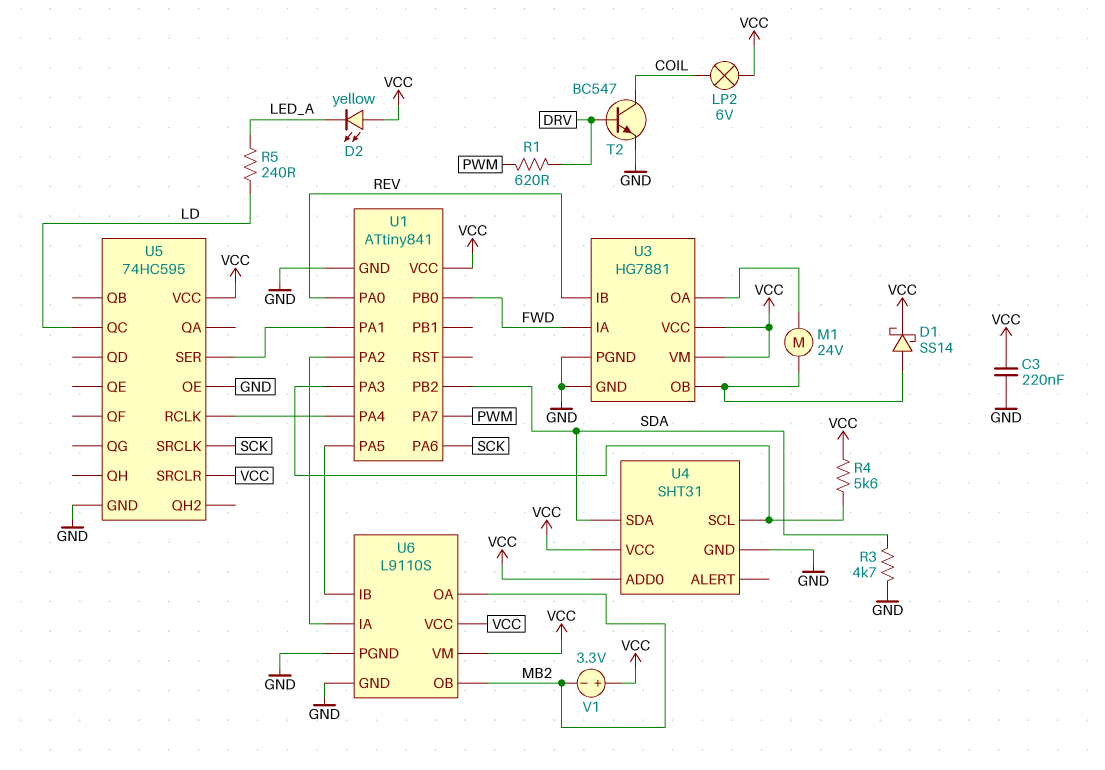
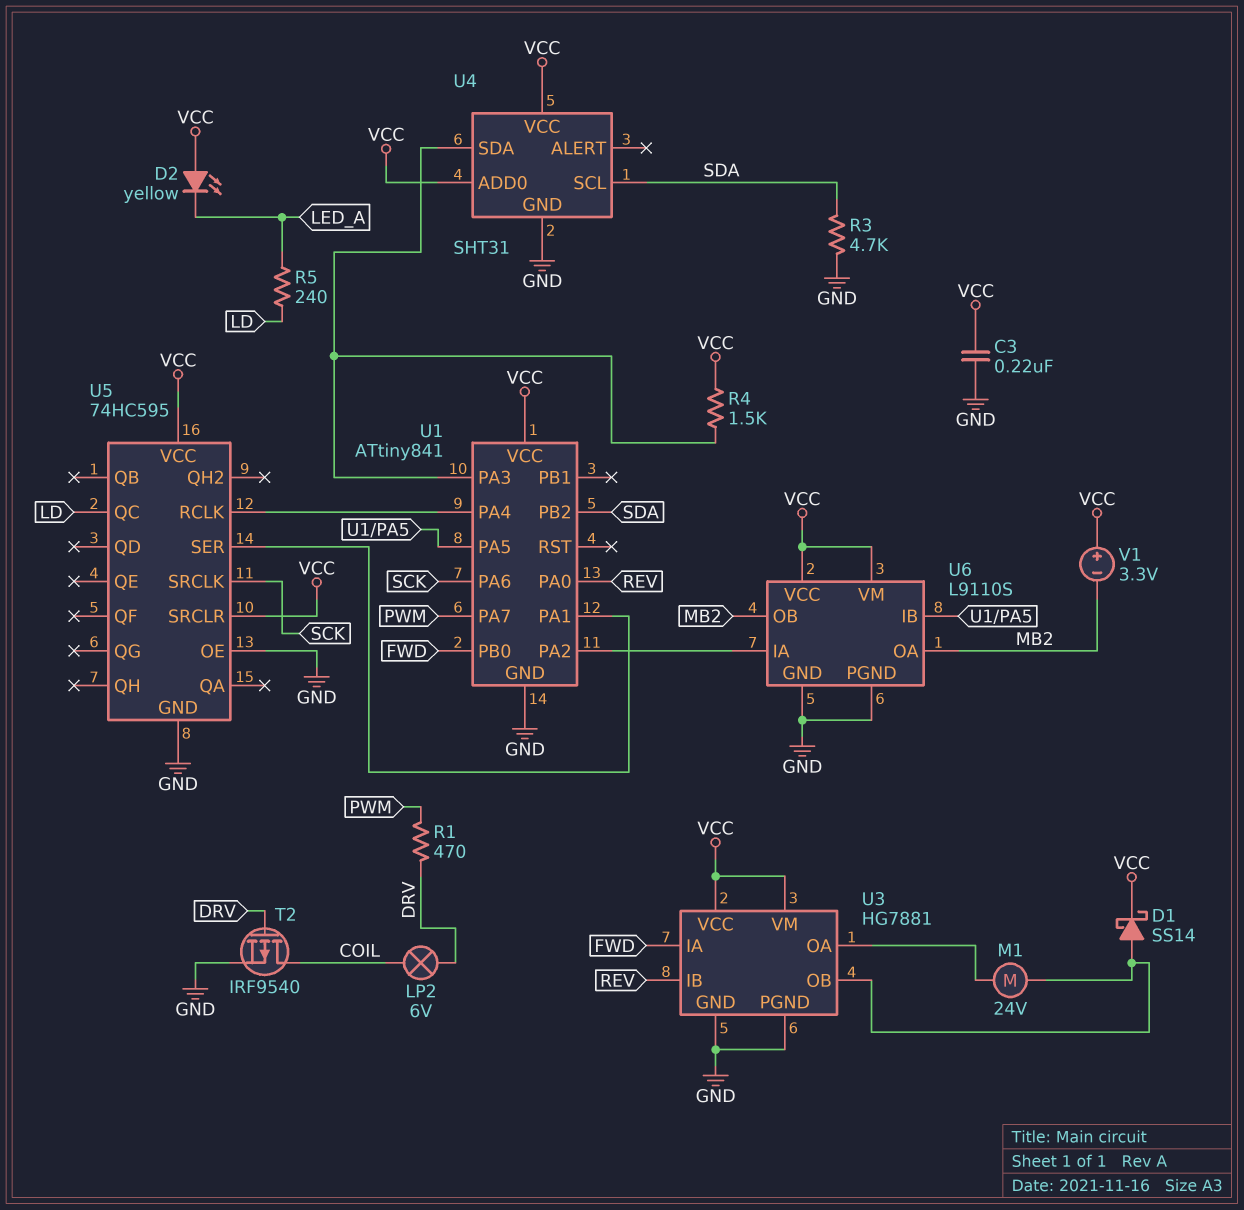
LP2: lamp 6V (COIL, VCC) -> lamp 6V (COIL, DRV)
R1: 620 (DRV, PWM) -> 470 (DRV, PWM)
R4: 5.6k (U1/PA3, VCC) -> 1.5k (U1/PA3, VCC)
T2: NPN BC547 (B DRV, C COIL, E GND) -> PMOS IRF9540 (G DRV, D COIL, S GND)
U4 pin SCL: U1/PA3 -> SDA
U4 pin SDA: SDA -> U1/PA3

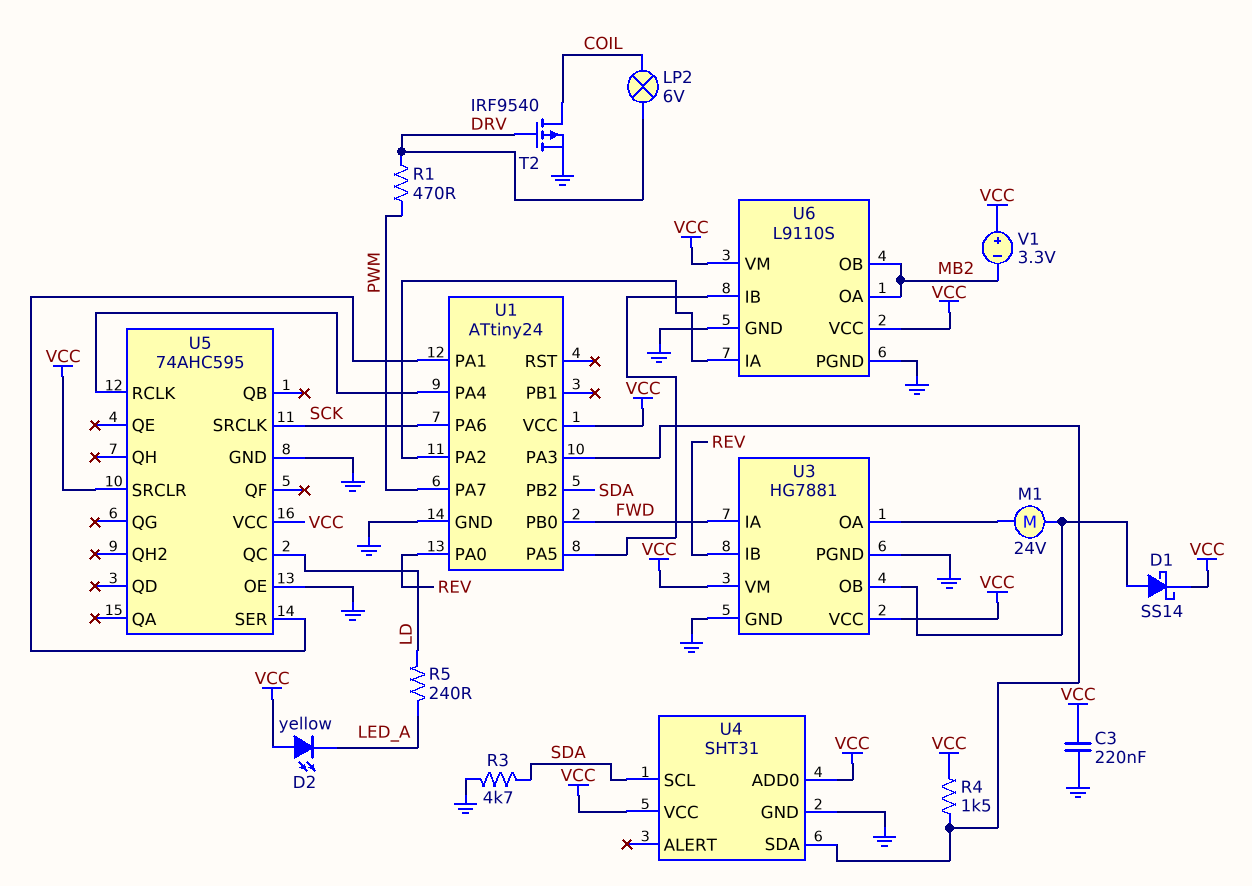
U1: ATtiny841 -> ATtiny24
U5: 74HC595 -> 74AHC595

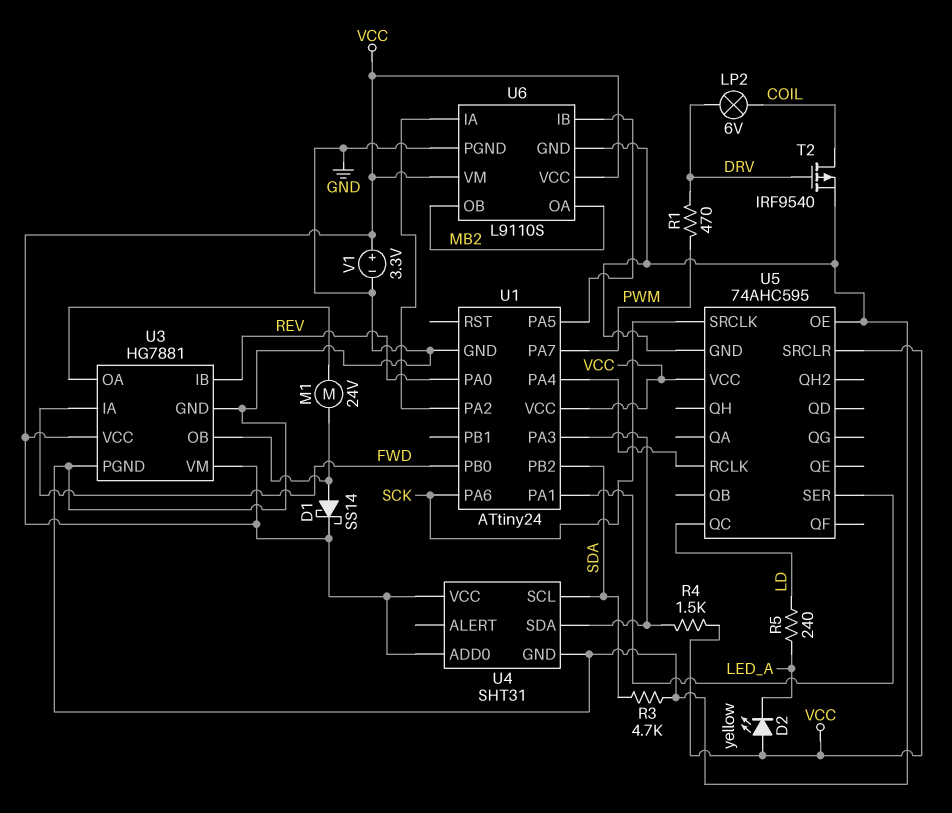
C3: 220nF (GND, VCC) -> none
V1: 3.3V (plus VCC, minus MB2) -> 3.3V (plus VCC, minus GND)

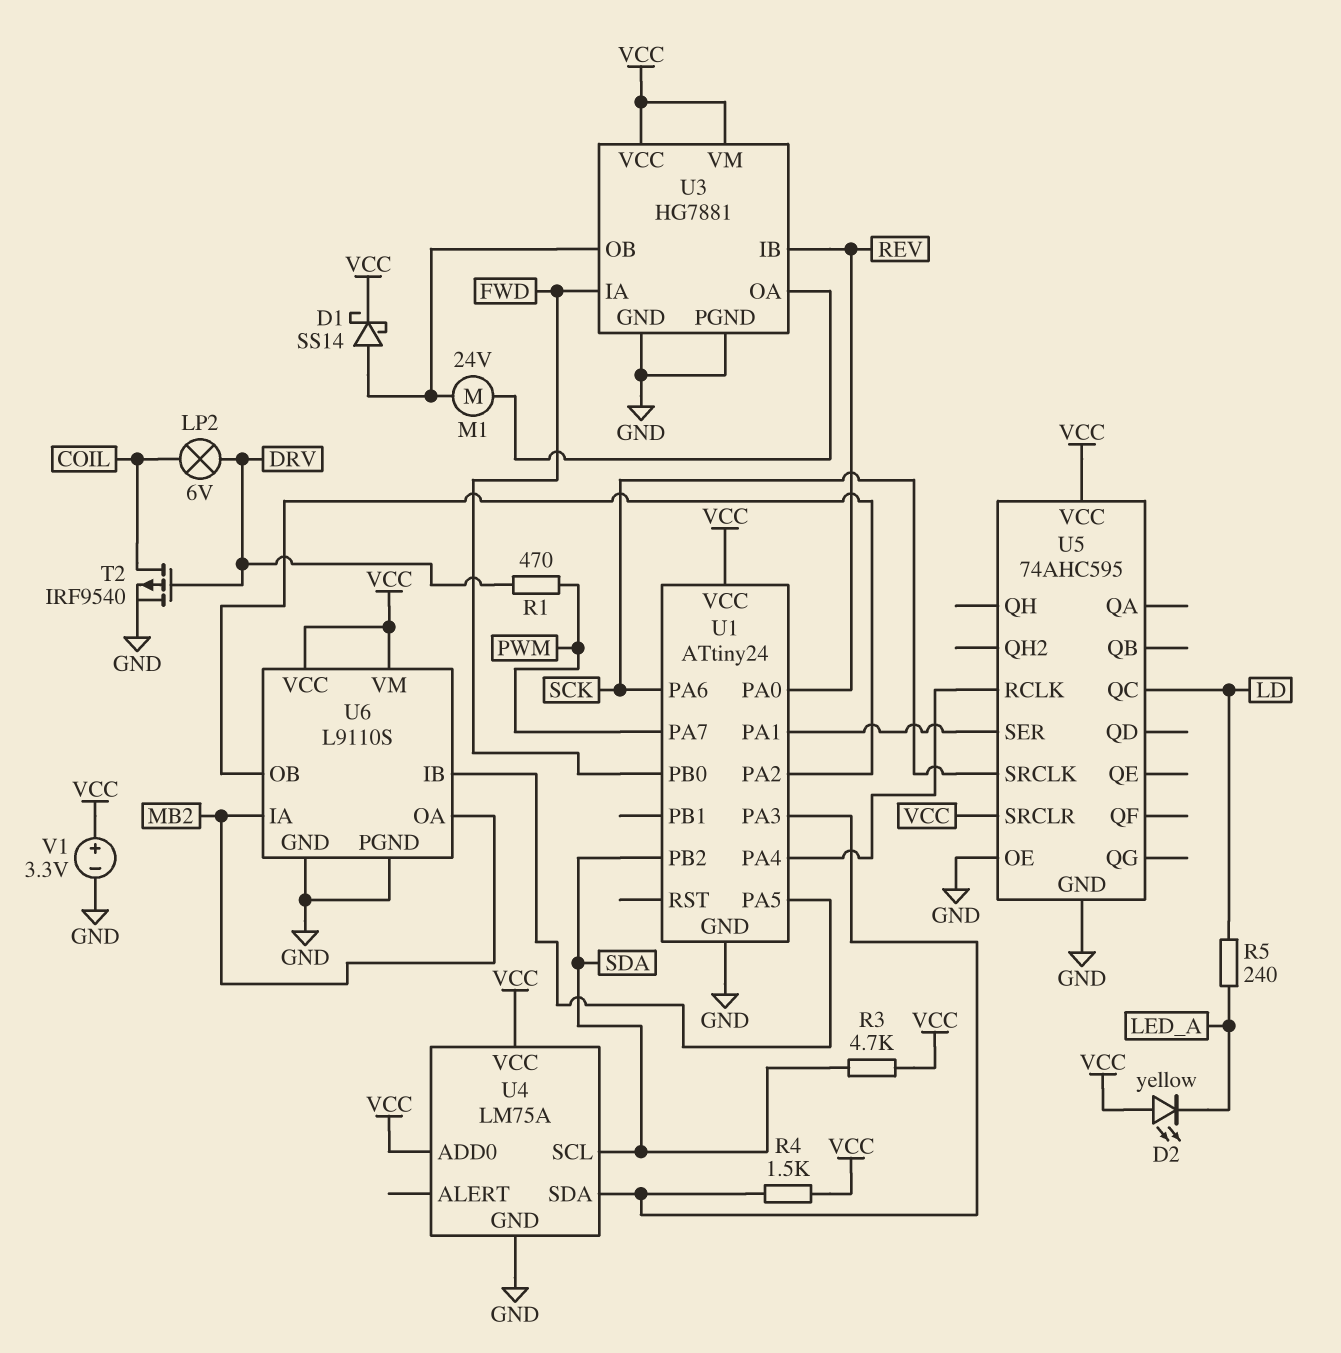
R3: 4.7k (GND, SDA) -> 4.7k (SDA, VCC)
U4: SHT31 -> LM75A
U6 pin IA: U1/PA2 -> MB2
U6 pin OB: MB2 -> U1/PA2

